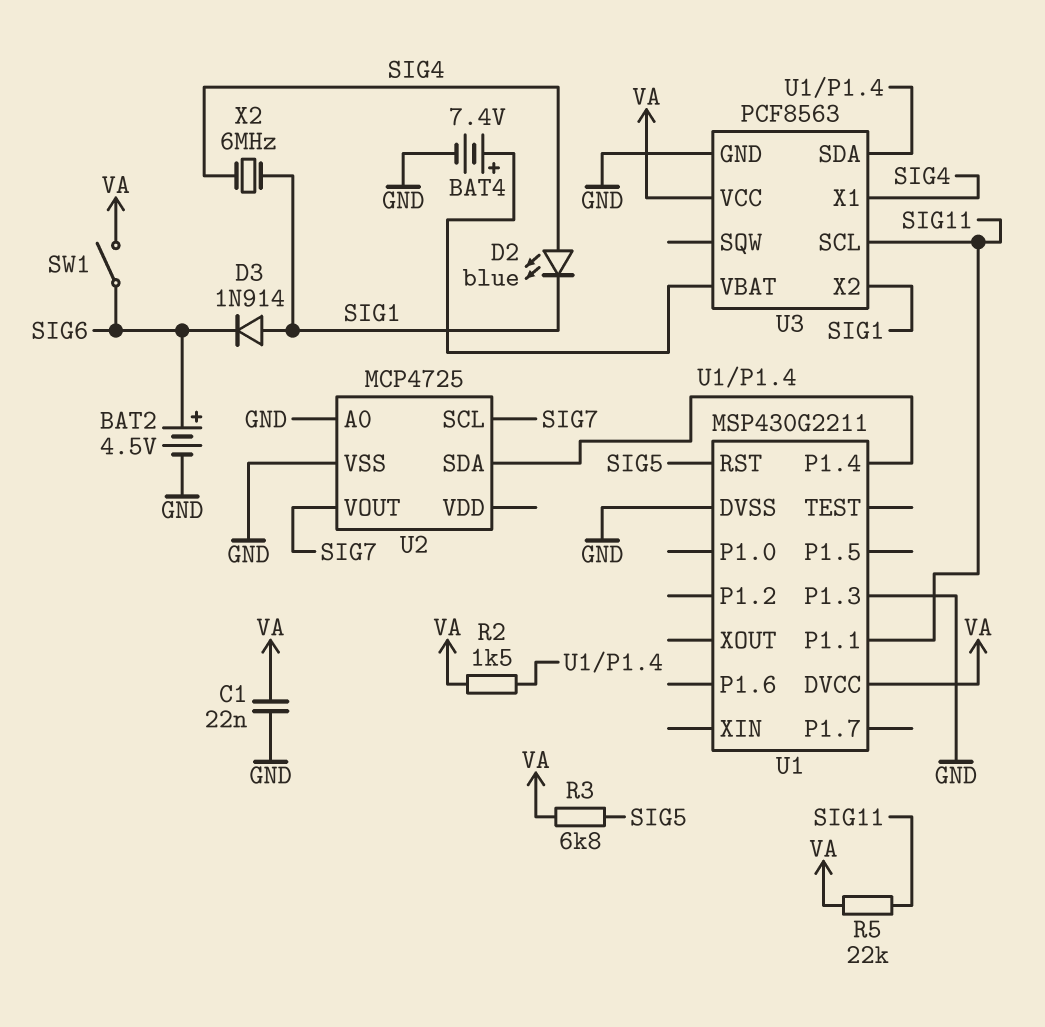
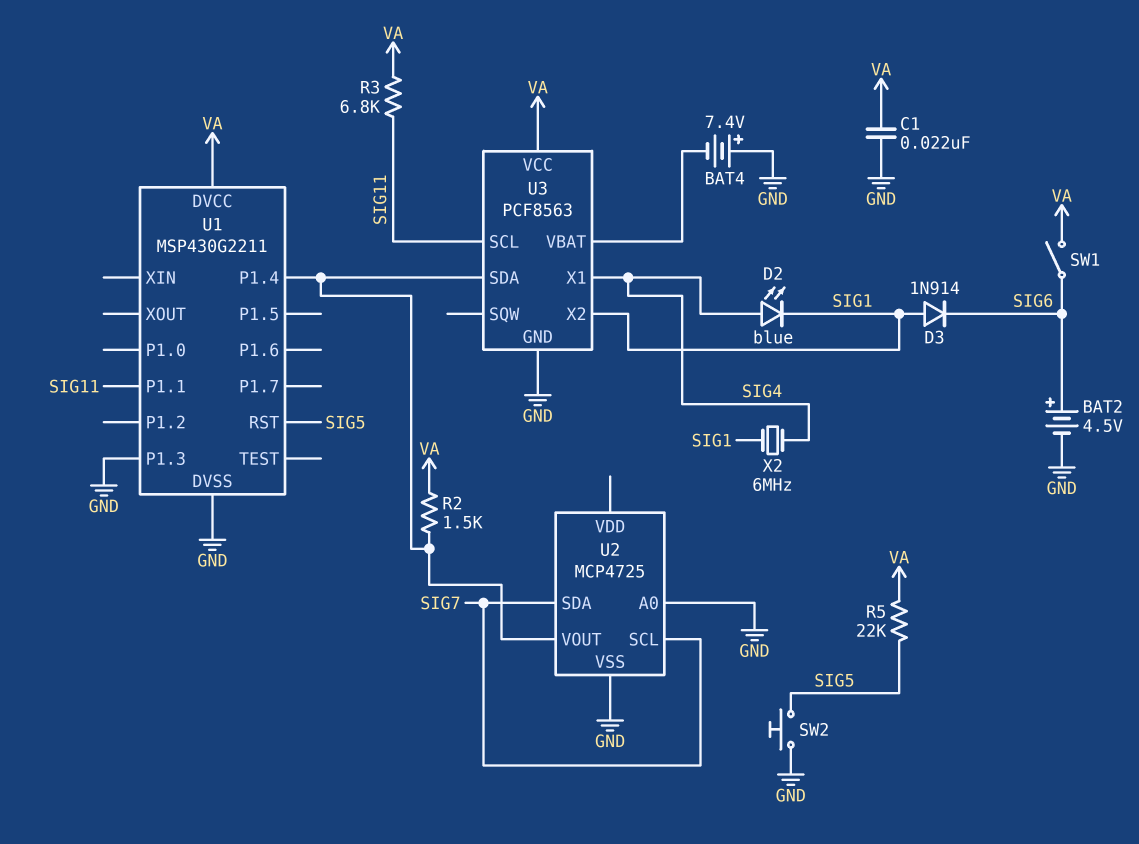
BAT4: 7.4V (plus U3/VBAT, minus GND) -> 7.4V (plus GND, minus U3/VBAT)
R3: 6.8k (SIG5, VA) -> 6.8k (SIG11, VA)
R5: 22k (SIG11, VA) -> 22k (SIG5, VA)
SW2: none -> button (GND, SIG5)
U2 pin SDA: U1/P1.4 -> SIG7
U2 pin VOUT: SIG7 -> U1/P1.4

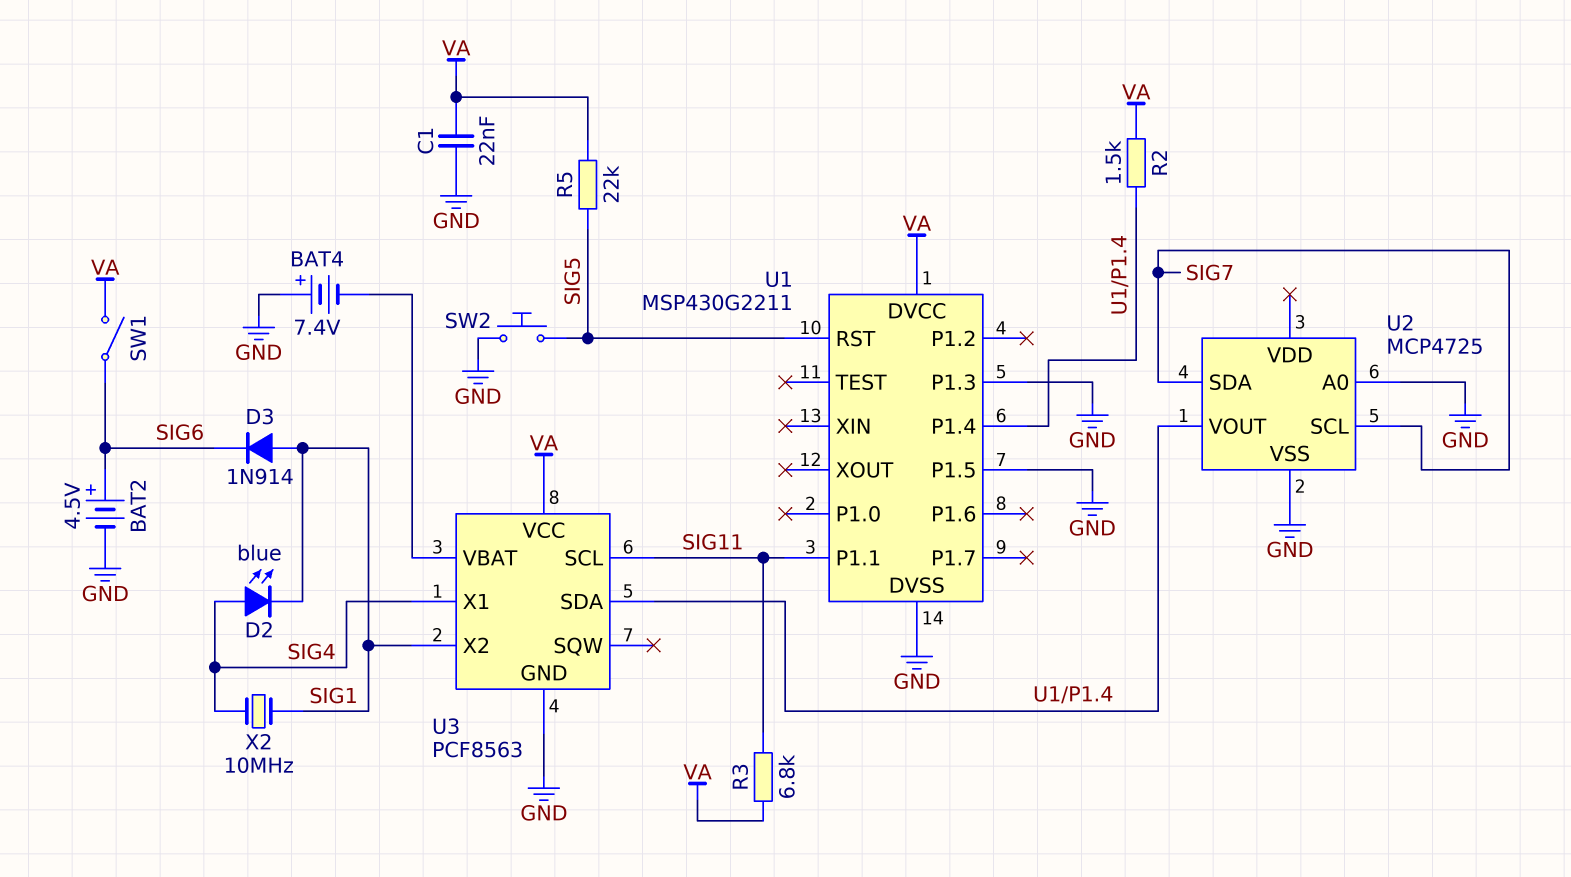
U1 pin P1.5: none -> GND
X2: 6MHz (SIG1, SIG4) -> 10MHz (SIG1, SIG4)

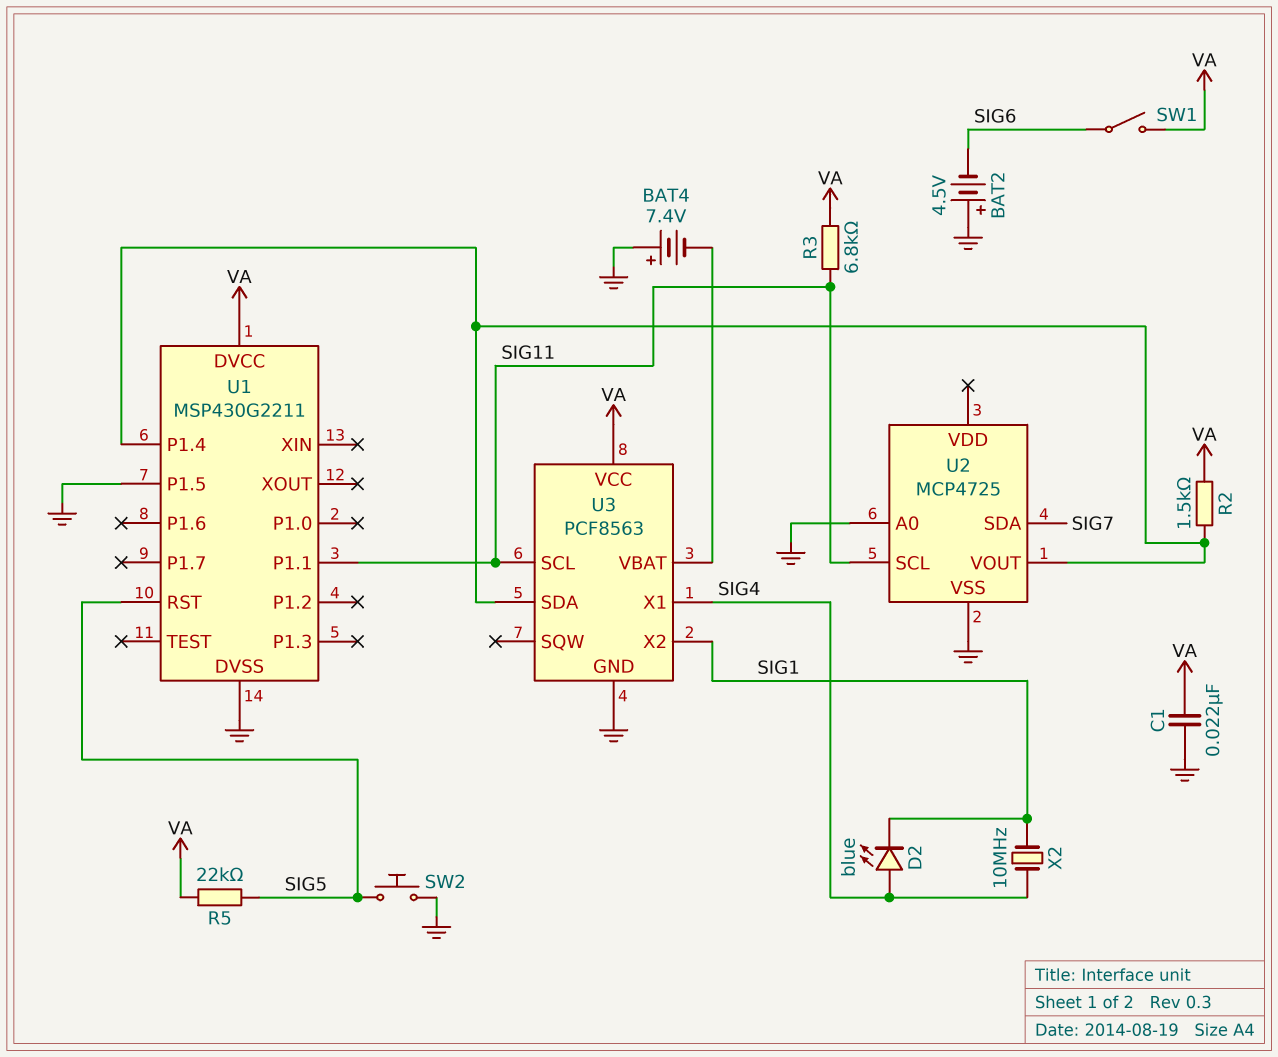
BAT2: 4.5V (plus SIG6, minus GND) -> 4.5V (plus GND, minus SIG6)
D3: diode 1N914 (A SIG1, K SIG6) -> none
U1 pin P1.3: GND -> none
U2 pin SCL: SIG7 -> SIG11

